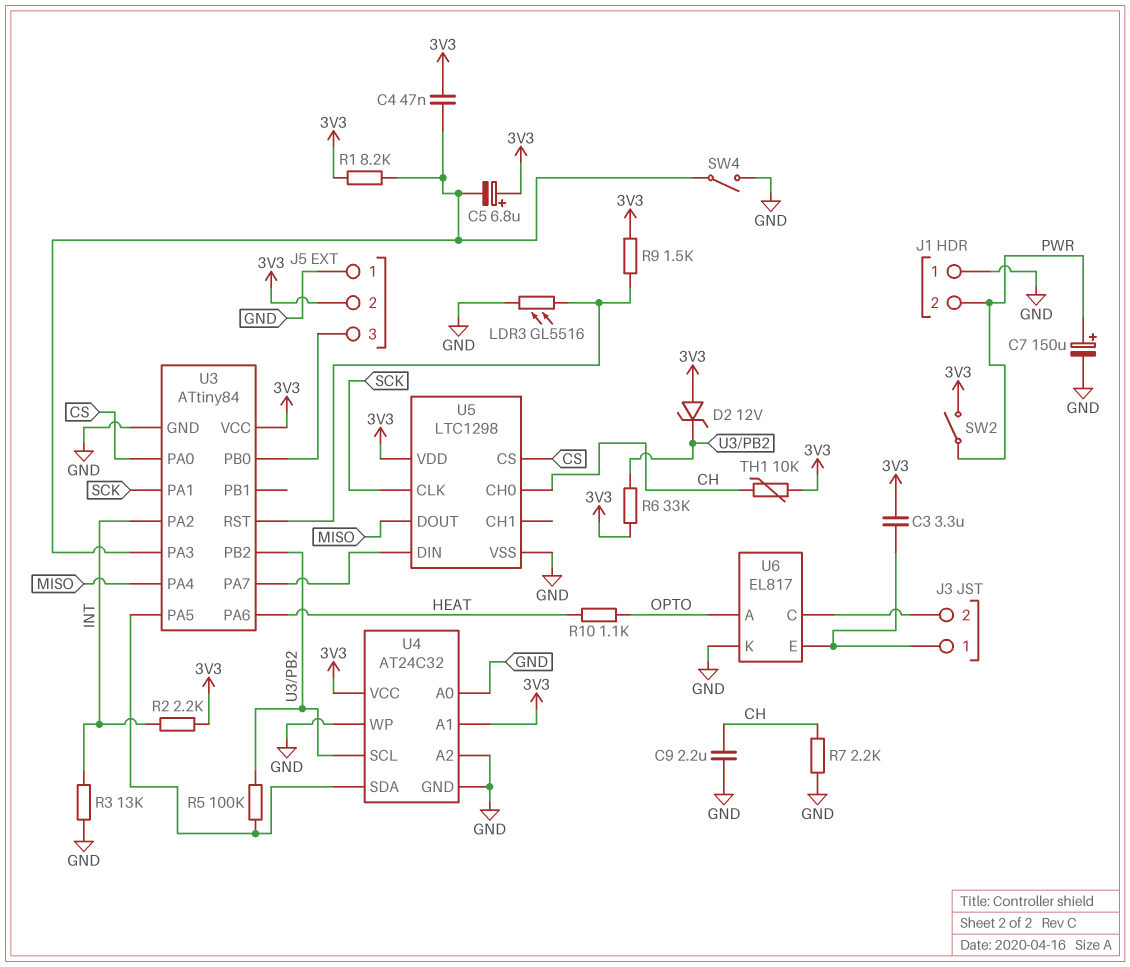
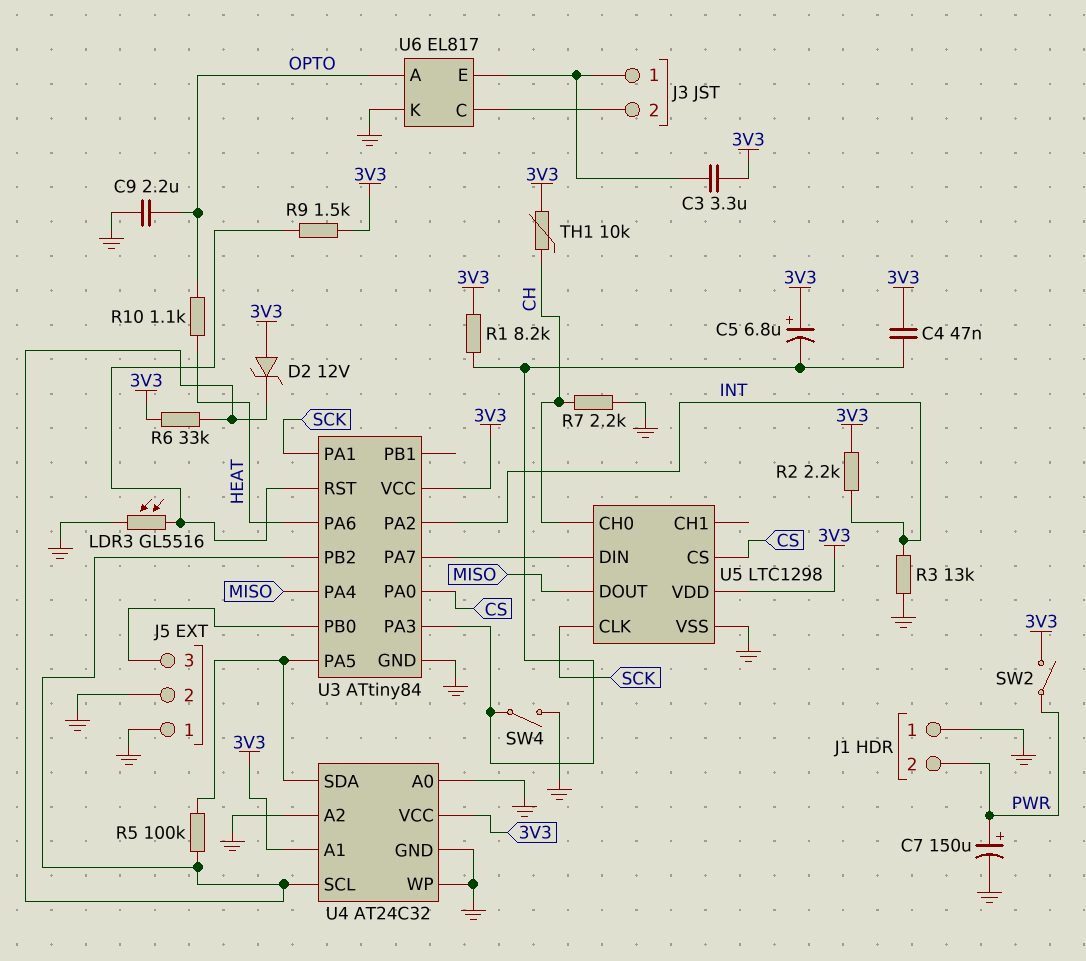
C9: 2.2uF (CH, GND) -> 2.2uF (GND, OPTO)
J5 pin 2: 3V3 -> GND

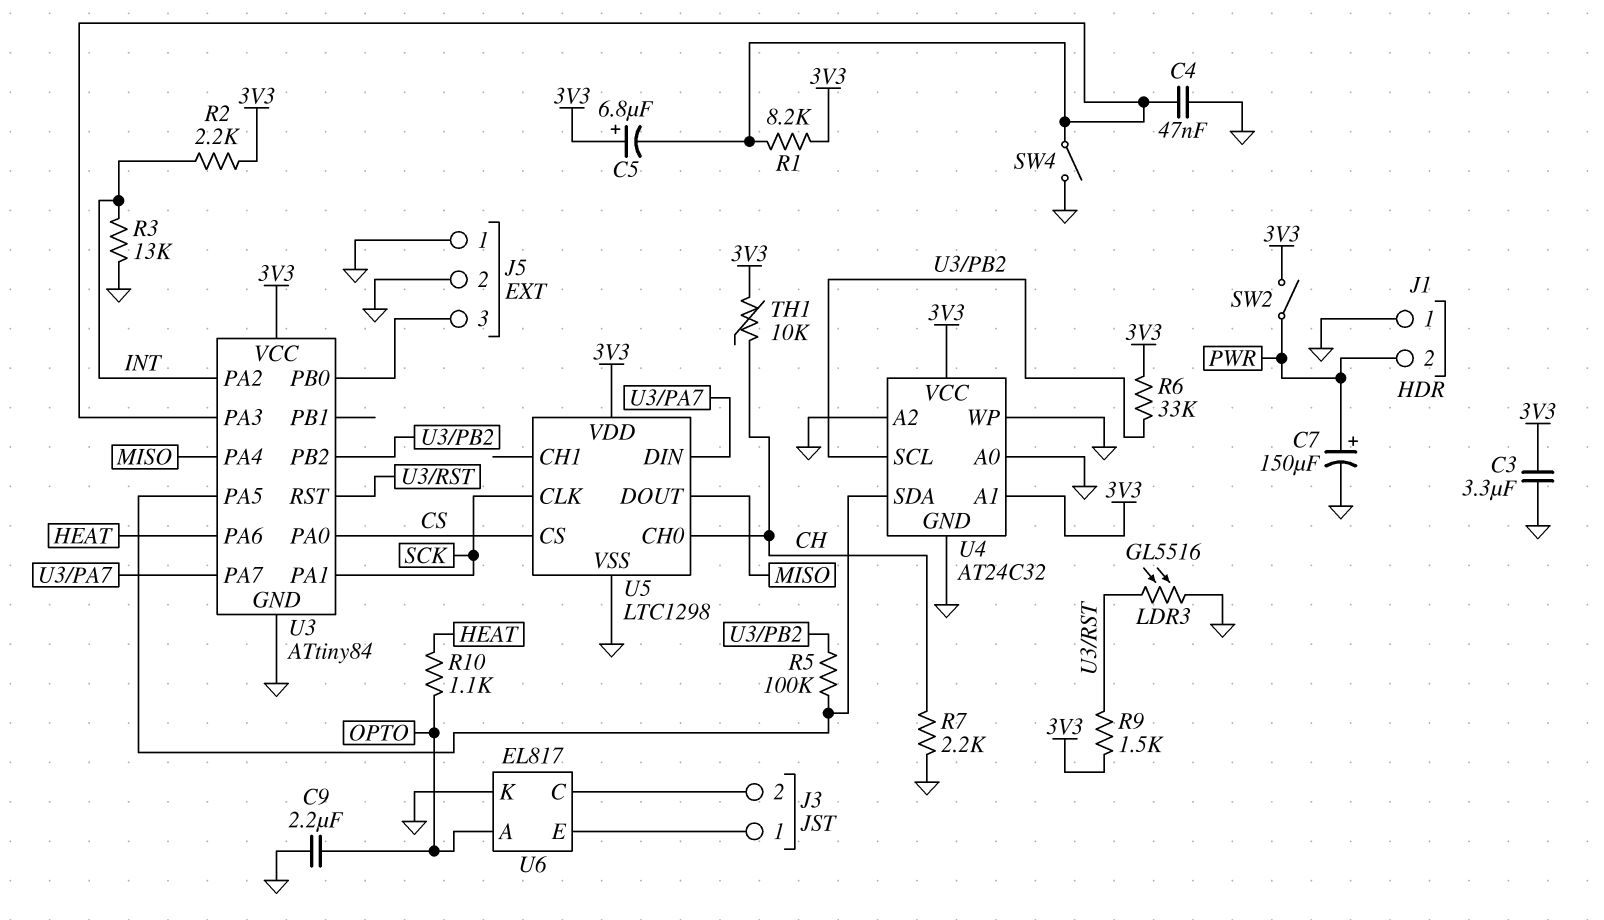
C3: 3.3uF (3V3, J3/1) -> 3.3uF (3V3, GND)
C4: 47nF (3V3, U3/PA3) -> 47nF (GND, U3/PA3)
D2: zener 12V (A 3V3, K U3/PB2) -> none

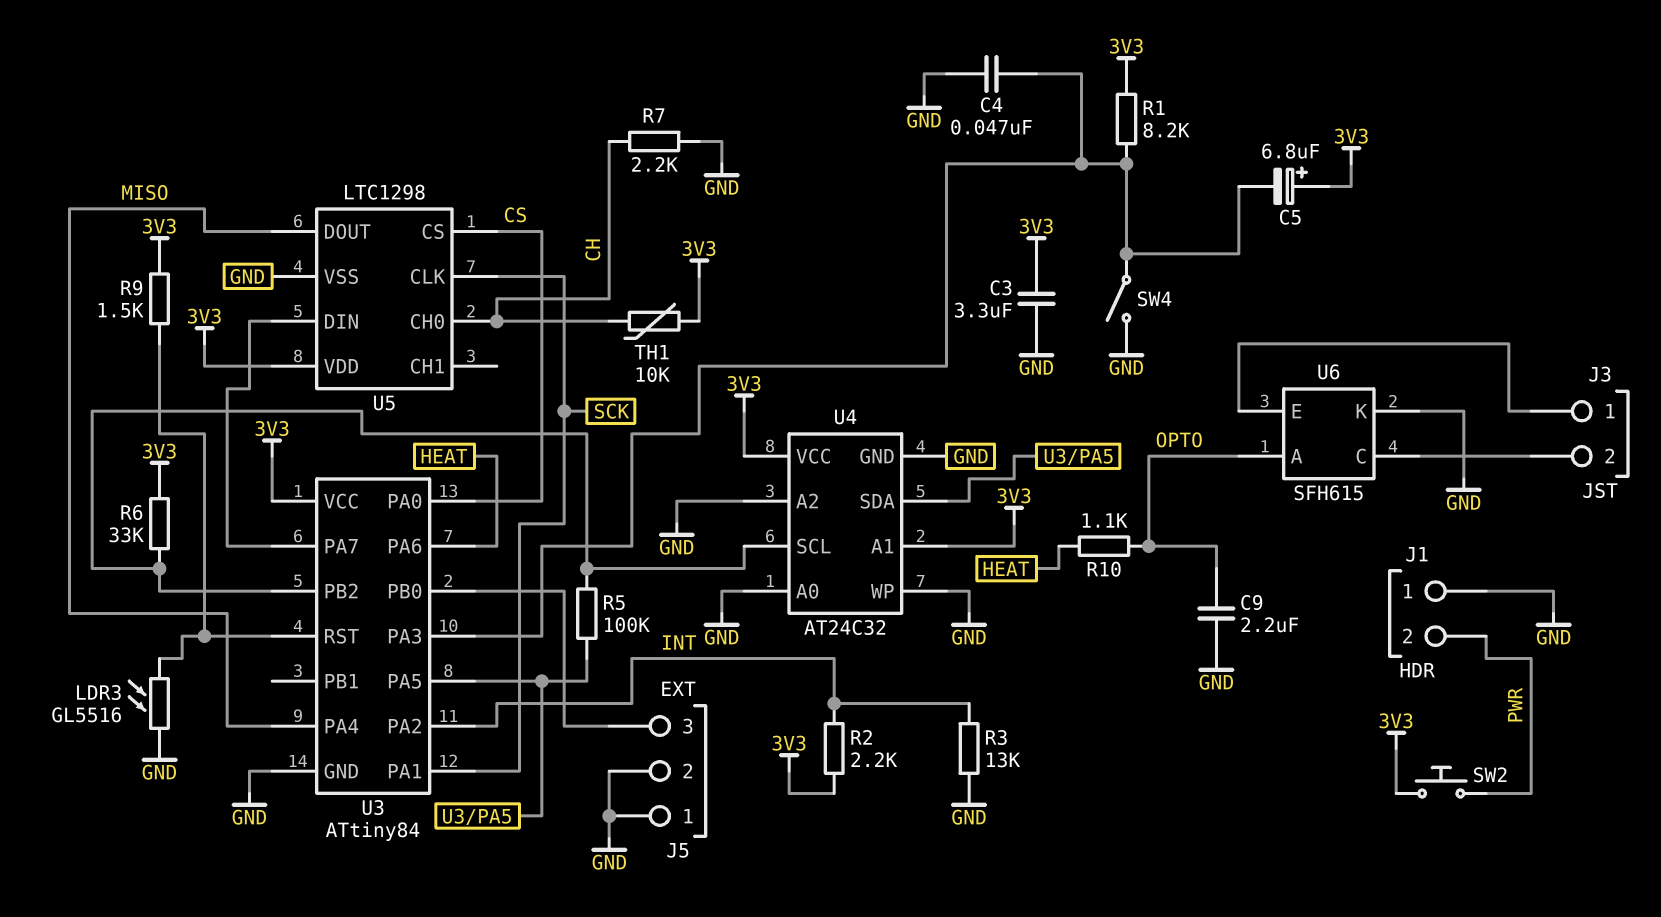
C7: 150uF (plus PWR, minus GND) -> none
SW2: switch (3V3, PWR) -> button (3V3, PWR)
U6: EL817 -> SFH615

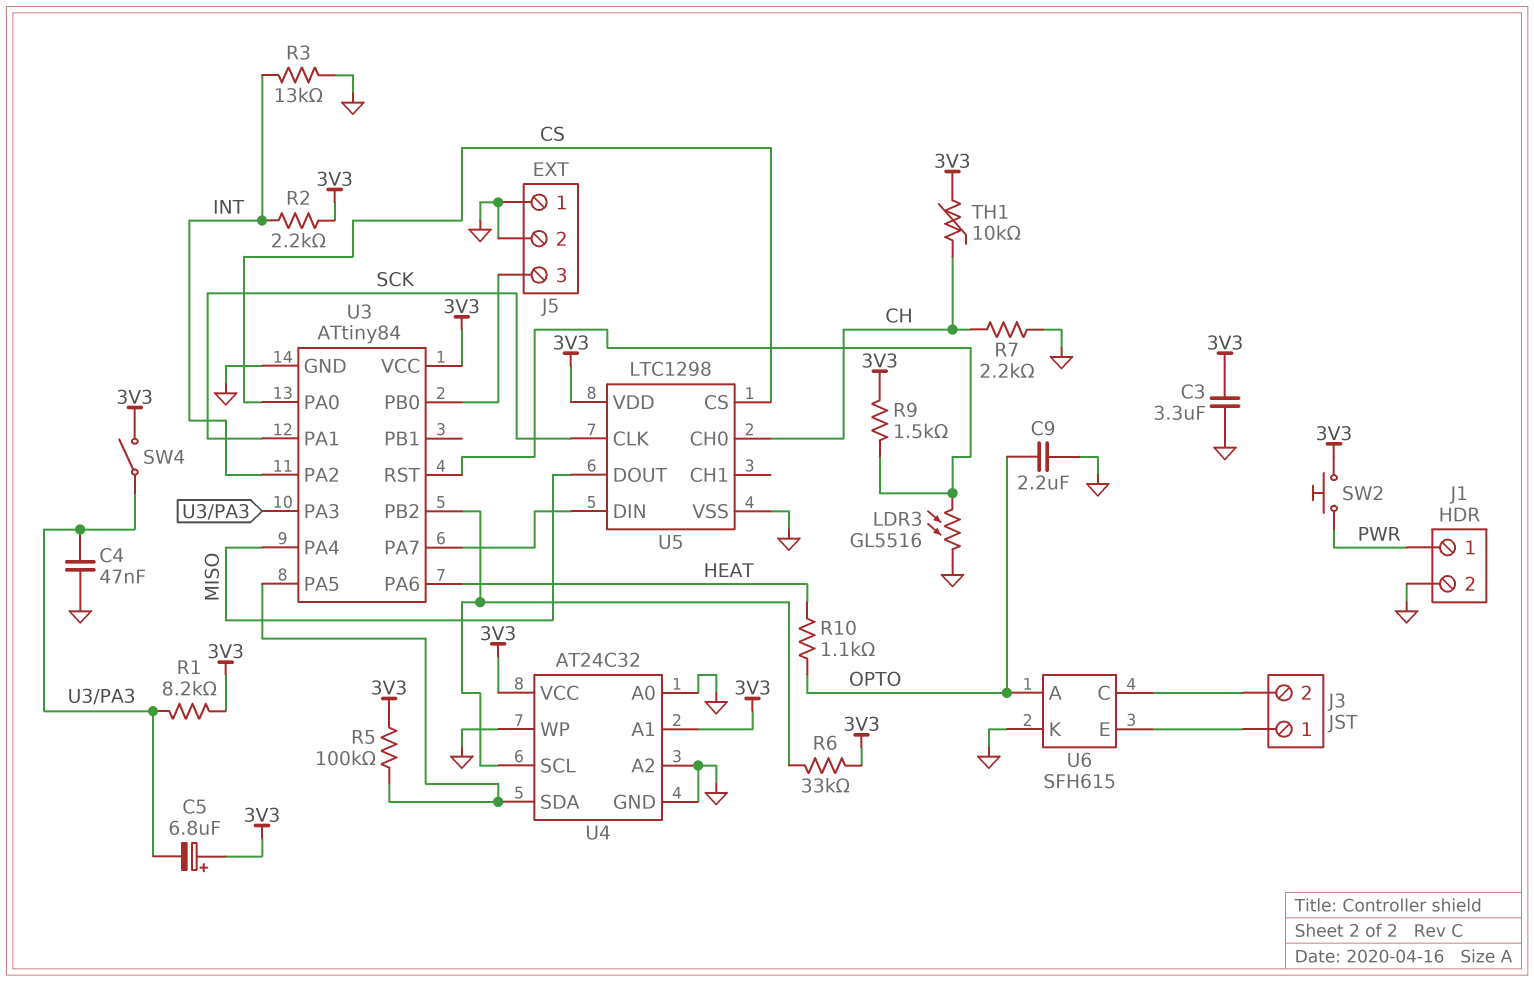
J1 pin 1: GND -> PWR
J1 pin 2: PWR -> GND
R5: 100k (U3/PA5, U3/PB2) -> 100k (3V3, U3/PA5)
SW4: switch (GND, U3/PA3) -> switch (3V3, U3/PA3)

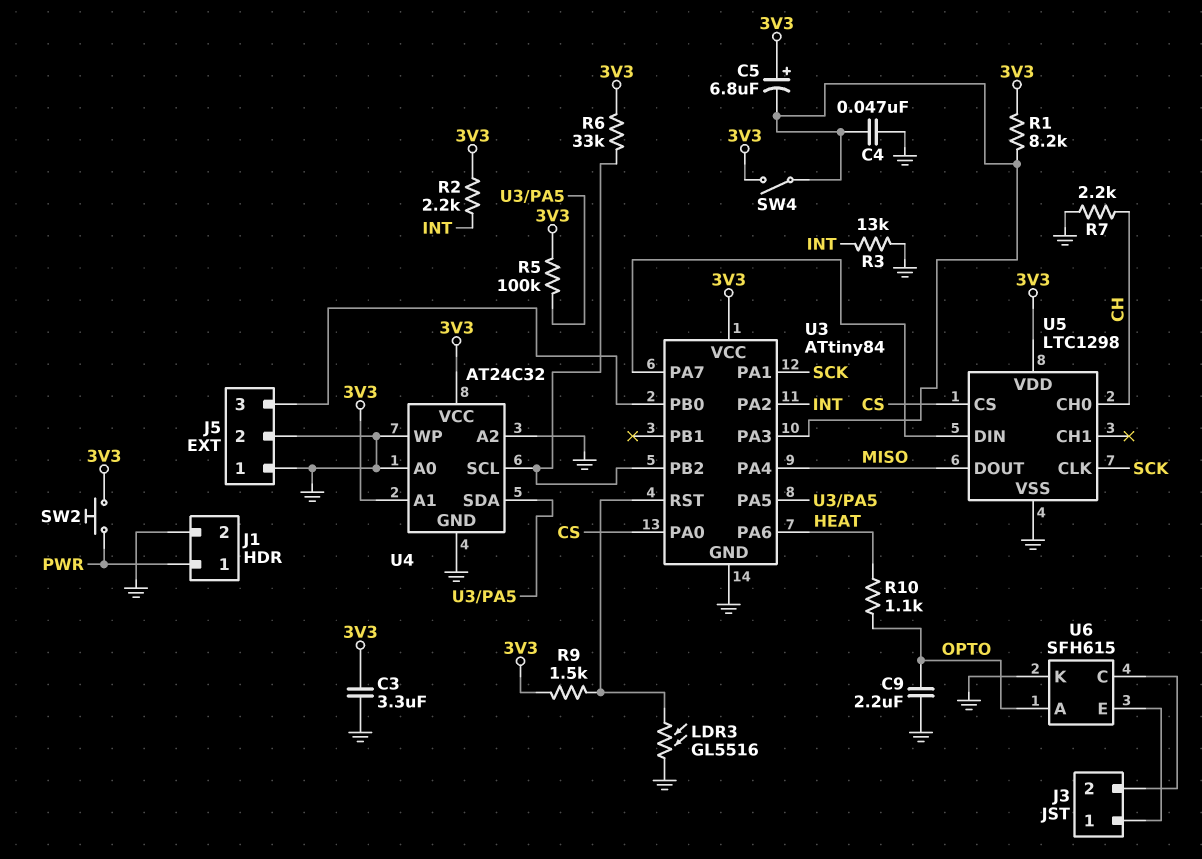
TH1: 10k (3V3, CH) -> none

